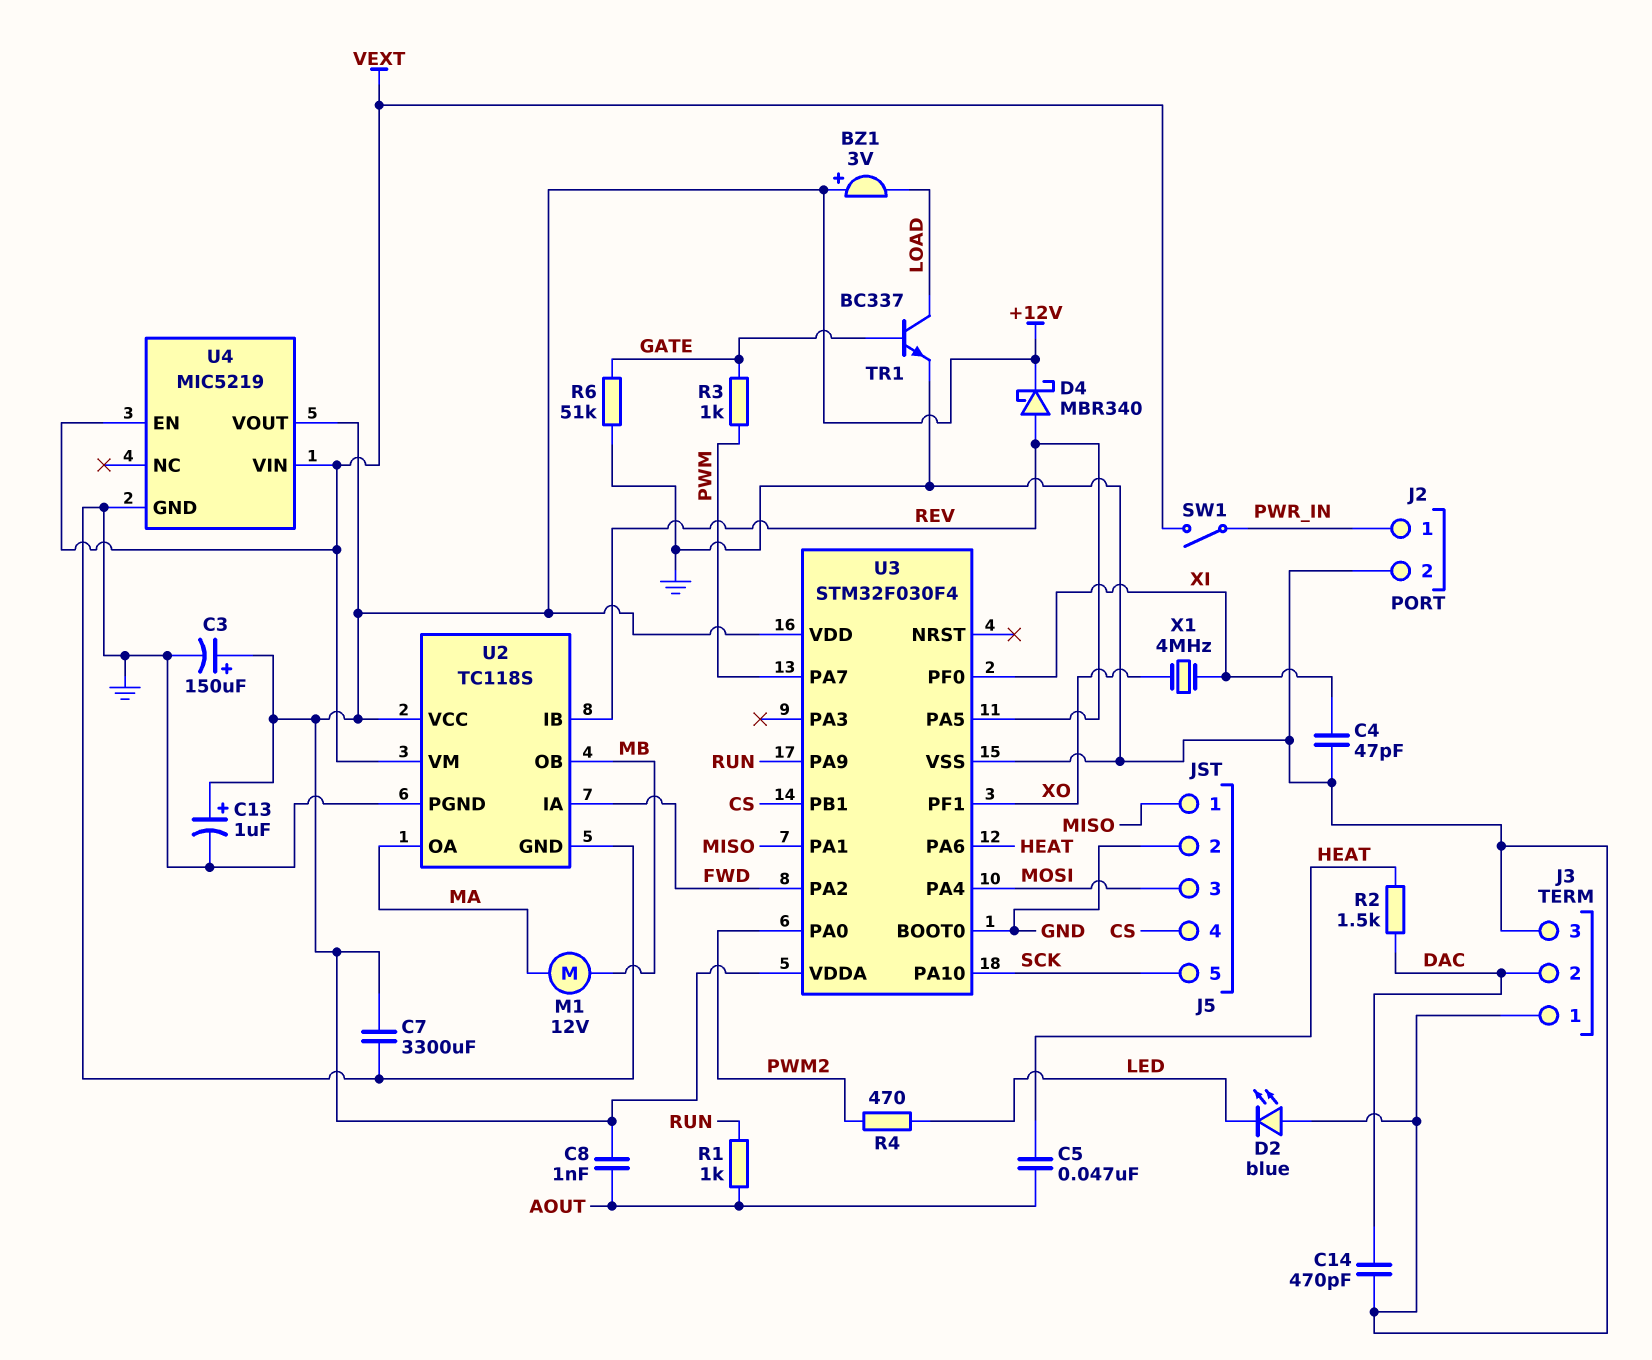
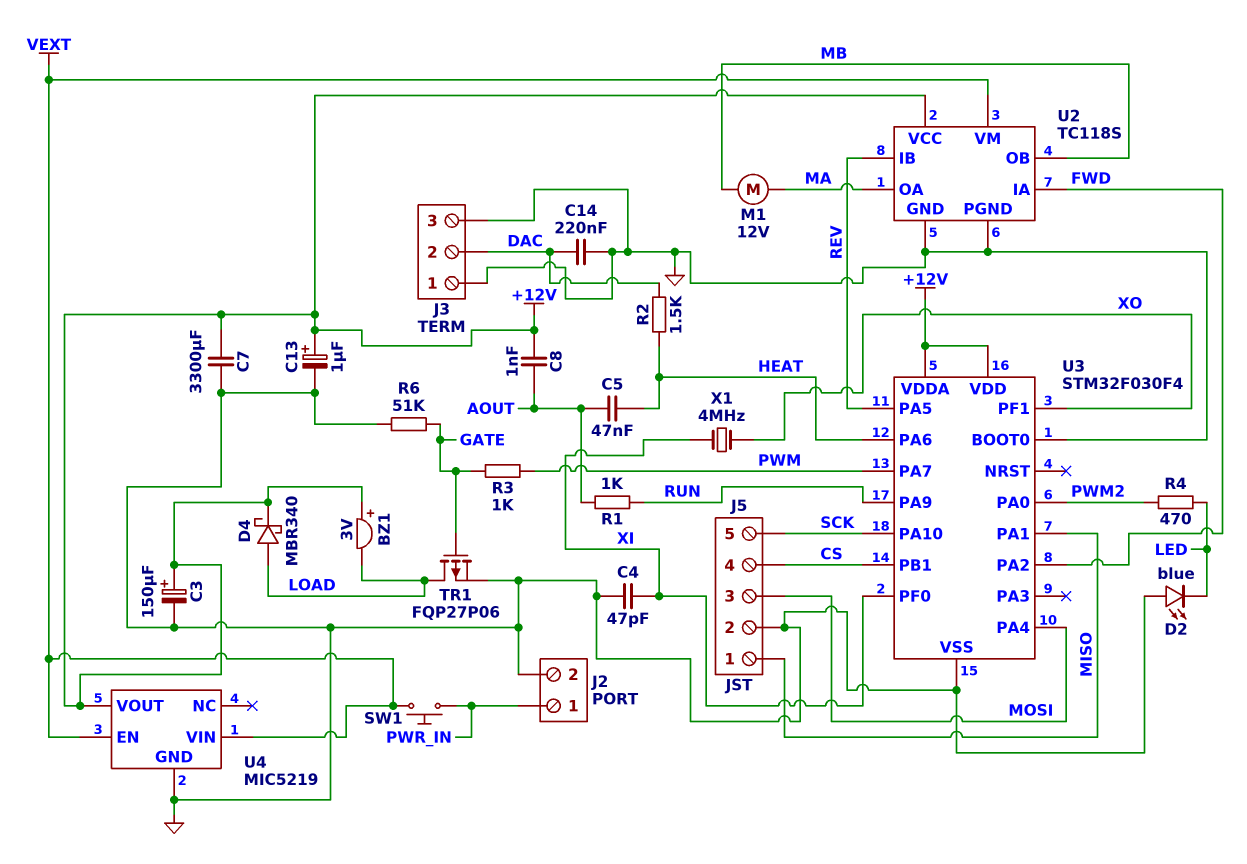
C14: 470pF (DAC, GND) -> 220nF (DAC, GND)
D4: schottky MBR340 (A REV, K +12V) -> schottky MBR340 (A LOAD, K +12V)
SW1: switch (PWR_IN, VEXT) -> button (PWR_IN, VEXT)
TR1: NPN BC337 (B GATE, C LOAD, E GND) -> PMOS FQP27P06 (G GATE, D LOAD, S GND)

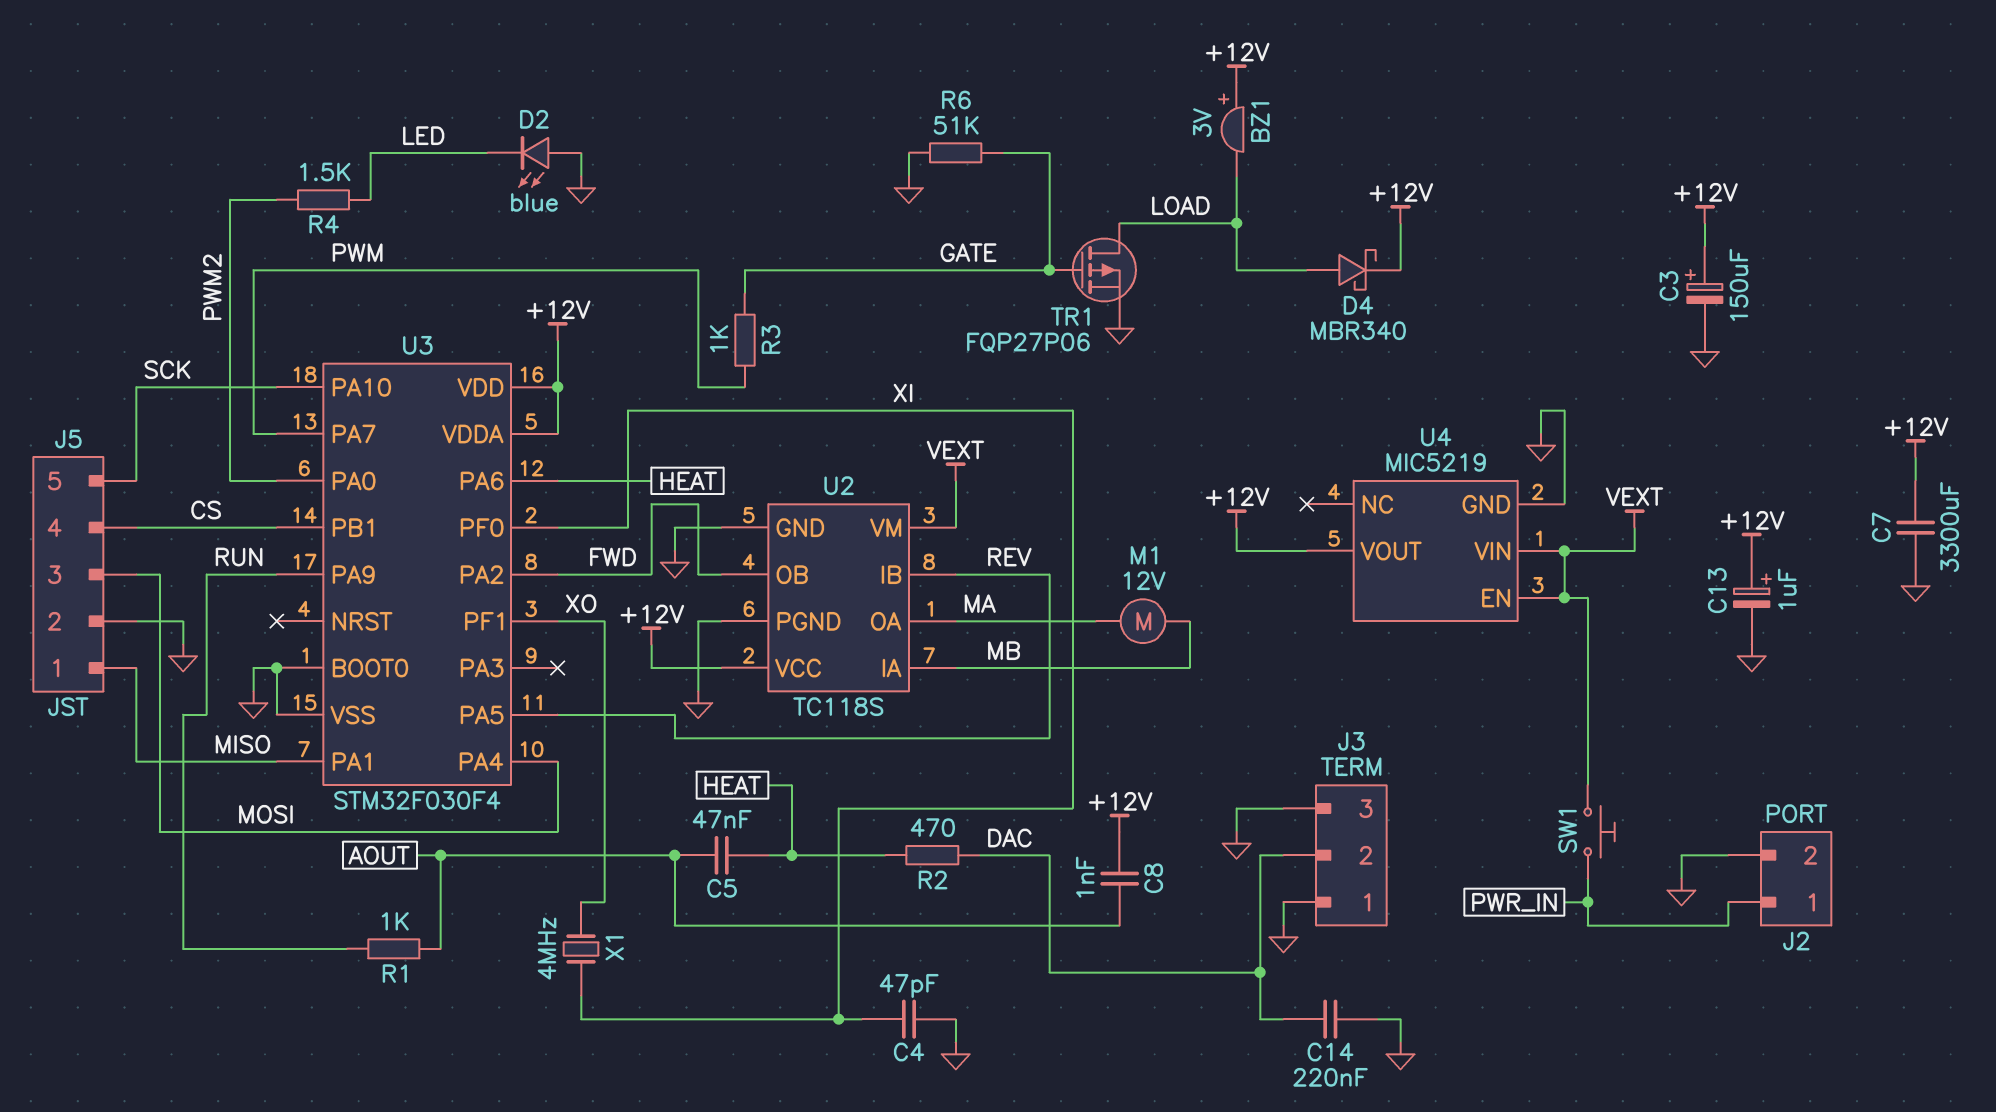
R2: 1.5k (DAC, HEAT) -> 470 (DAC, HEAT)
R4: 470 (LED, PWM2) -> 1.5k (LED, PWM2)
U2 pin IA: FWD -> MB
U2 pin OB: MB -> FWD

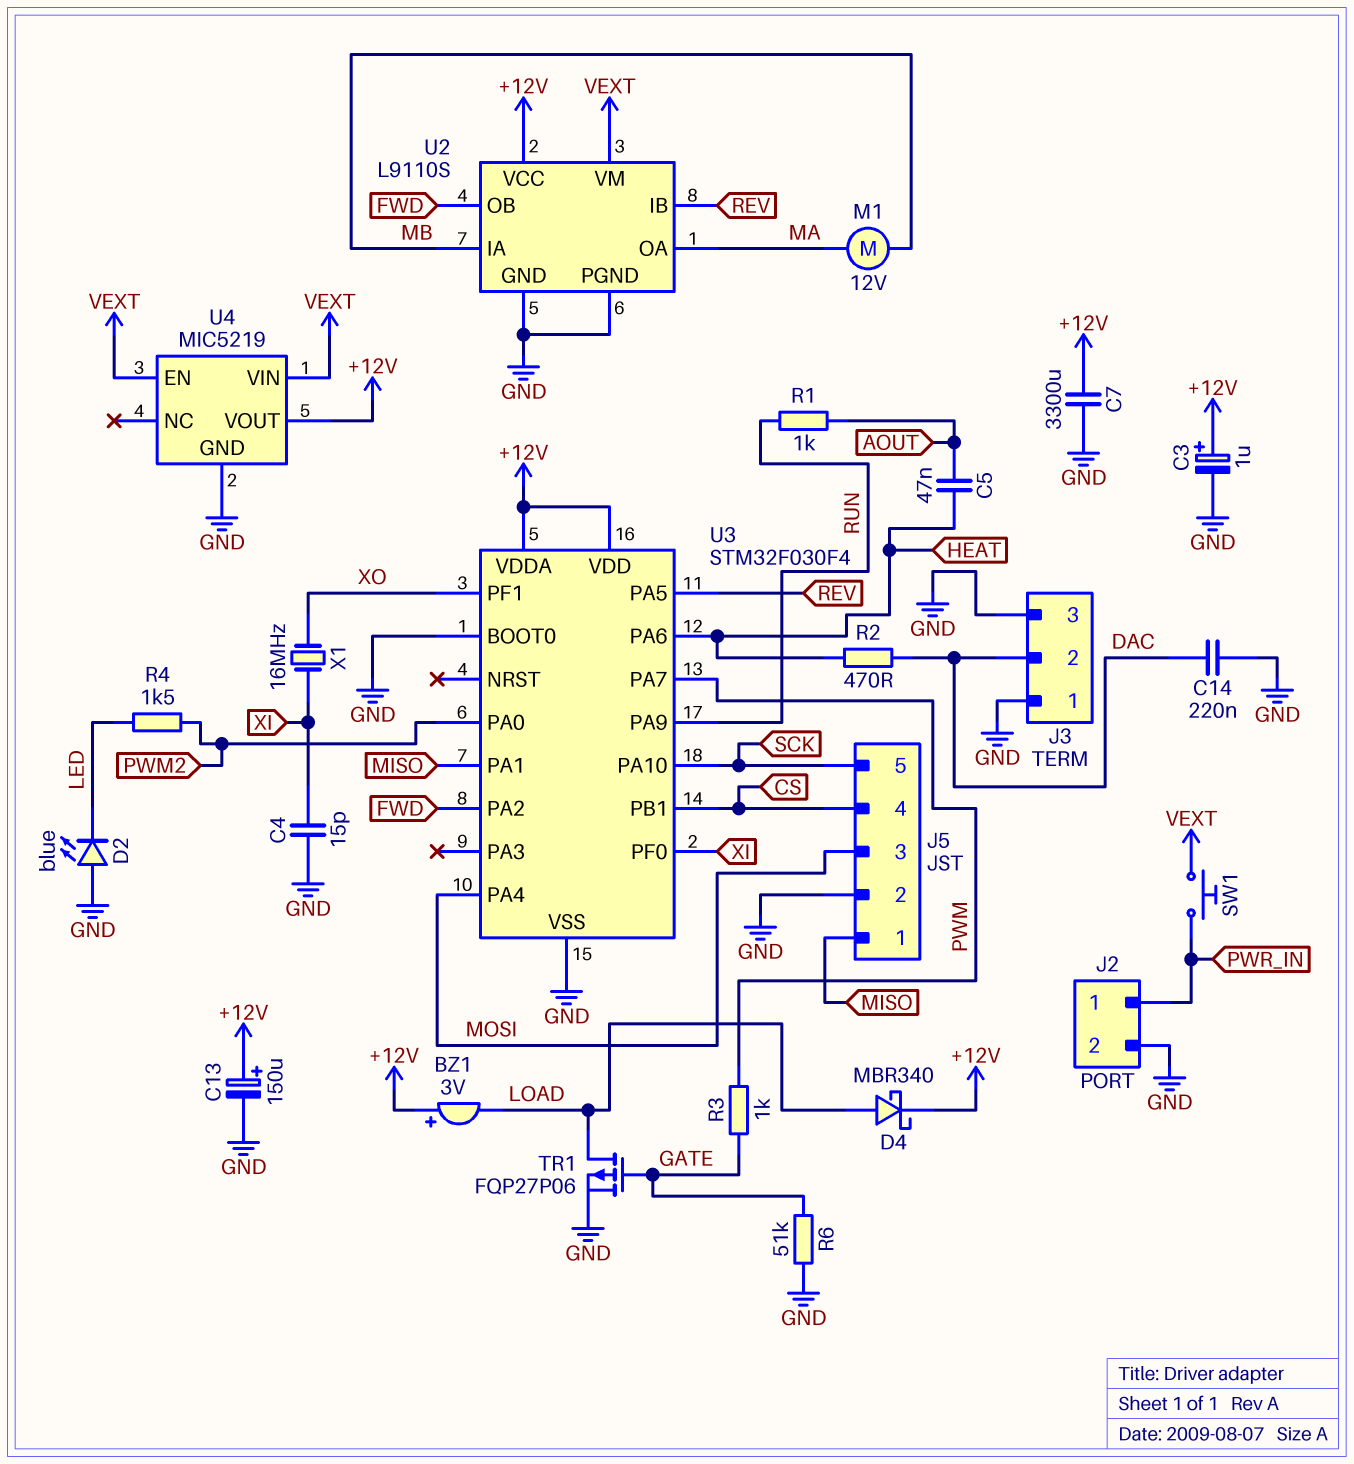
C3: 150uF (plus +12V, minus GND) -> 1uF (plus +12V, minus GND)
C4: 47pF (GND, XI) -> 15pF (GND, XI)
C8: 1nF (+12V, AOUT) -> none
C13: 1uF (plus +12V, minus GND) -> 150uF (plus +12V, minus GND)
U2: TC118S -> L9110S
X1: 4MHz (XI, XO) -> 16MHz (XI, XO)

